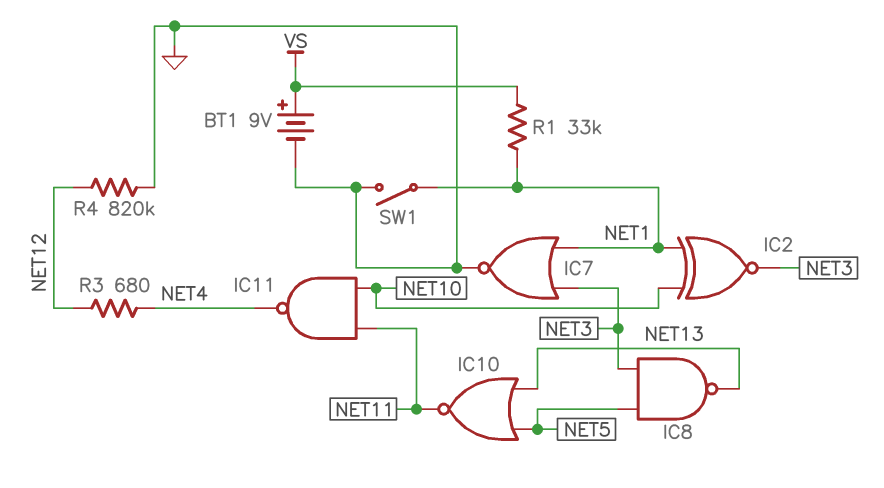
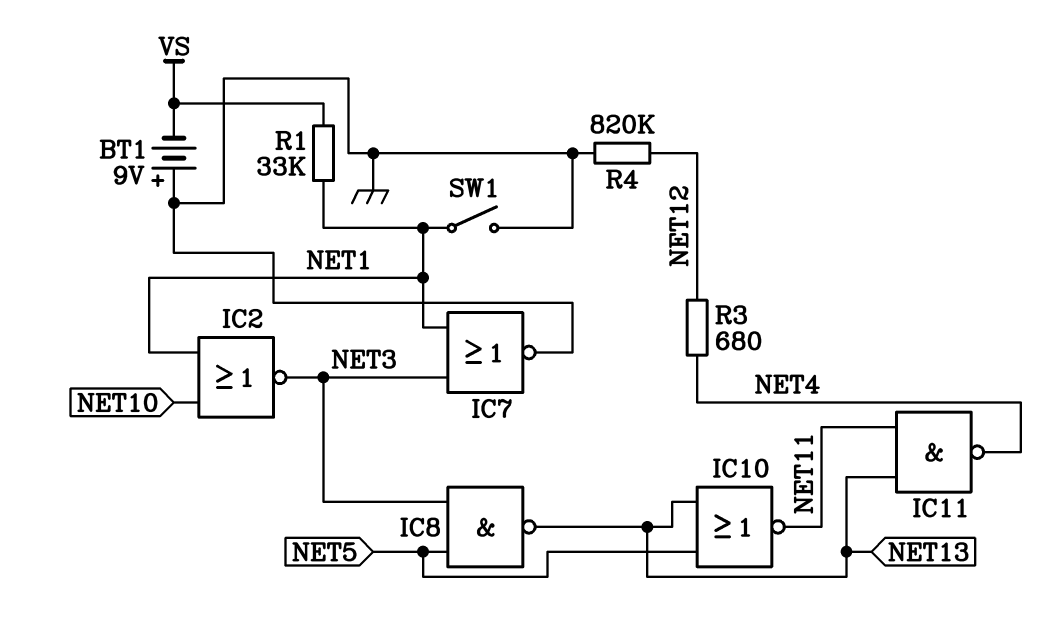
BT1: 9V (plus VS, minus GND) -> 9V (plus GND, minus VS)
IC2: XNOR (in NET1, in NET10, out NET3) -> NOR (in NET1, in NET10, out NET3)
IC11: NAND (in NET10, in NET11, out NET4) -> NAND (in NET11, in NET13, out NET4)

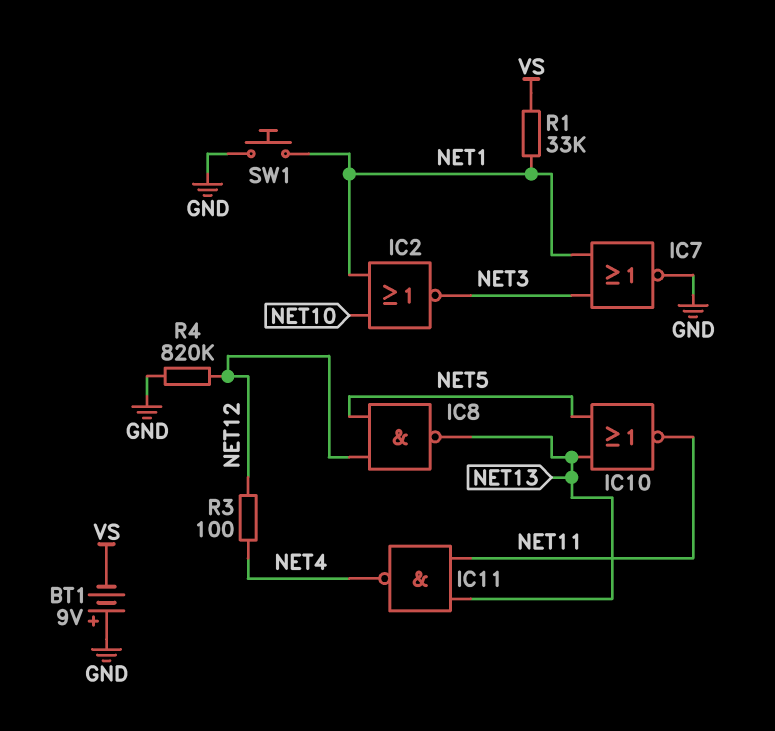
IC8: NAND (in NET3, in NET5, out NET13) -> NAND (in NET5, in NET12, out NET13)
R3: 680 (NET4, NET12) -> 100 (NET4, NET12)
SW1: switch (GND, NET1) -> button (GND, NET1)

